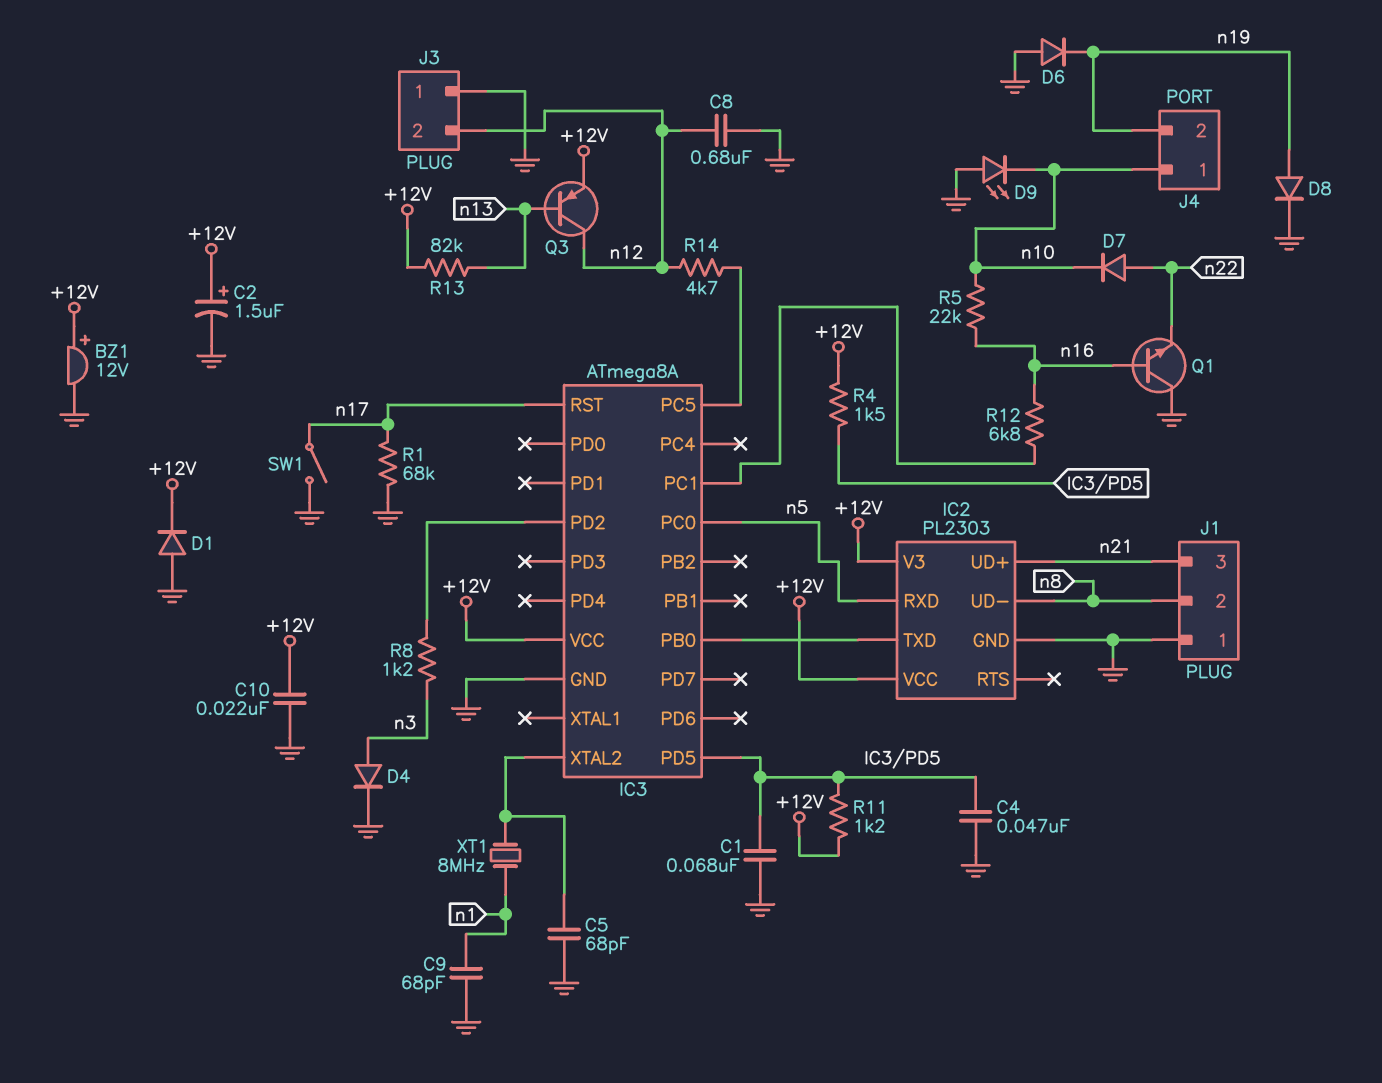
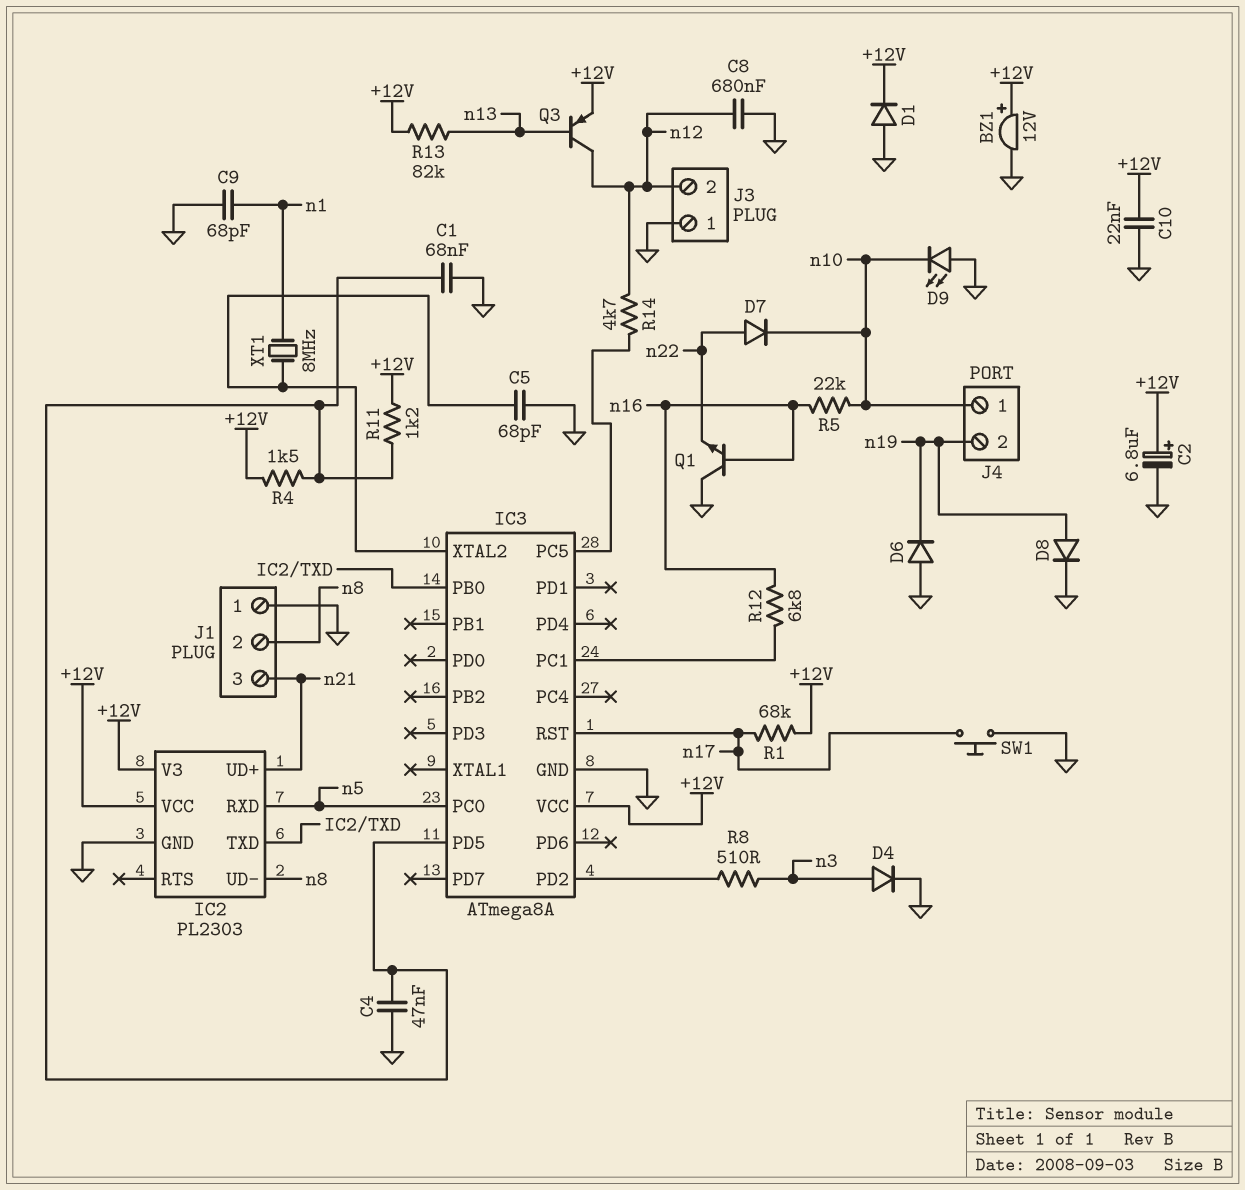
C2: 1.5uF (plus +12V, minus GND) -> 6.8uF (plus +12V, minus GND)
R1: 68k (GND, n17) -> 68k (+12V, n17)
R8: 1.2k (IC3/PD2, n3) -> 510 (IC3/PD2, n3)
SW1: switch (GND, n17) -> button (GND, n17)

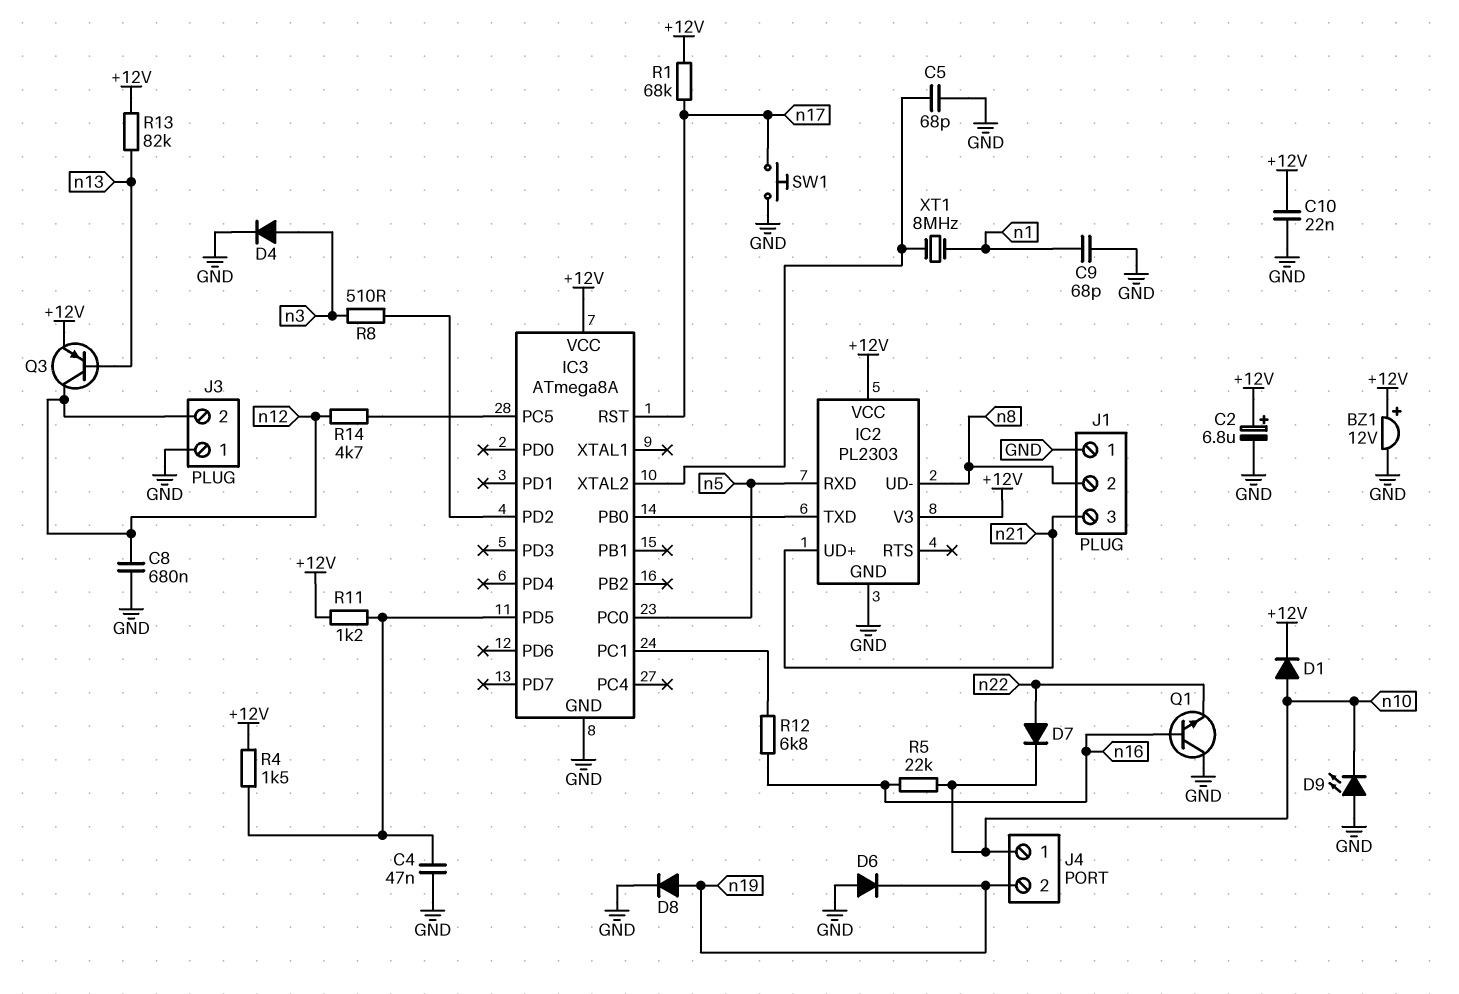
C1: 68nF (GND, IC3/PD5) -> none
D1: diode (A GND, K +12V) -> diode (A n10, K +12V)

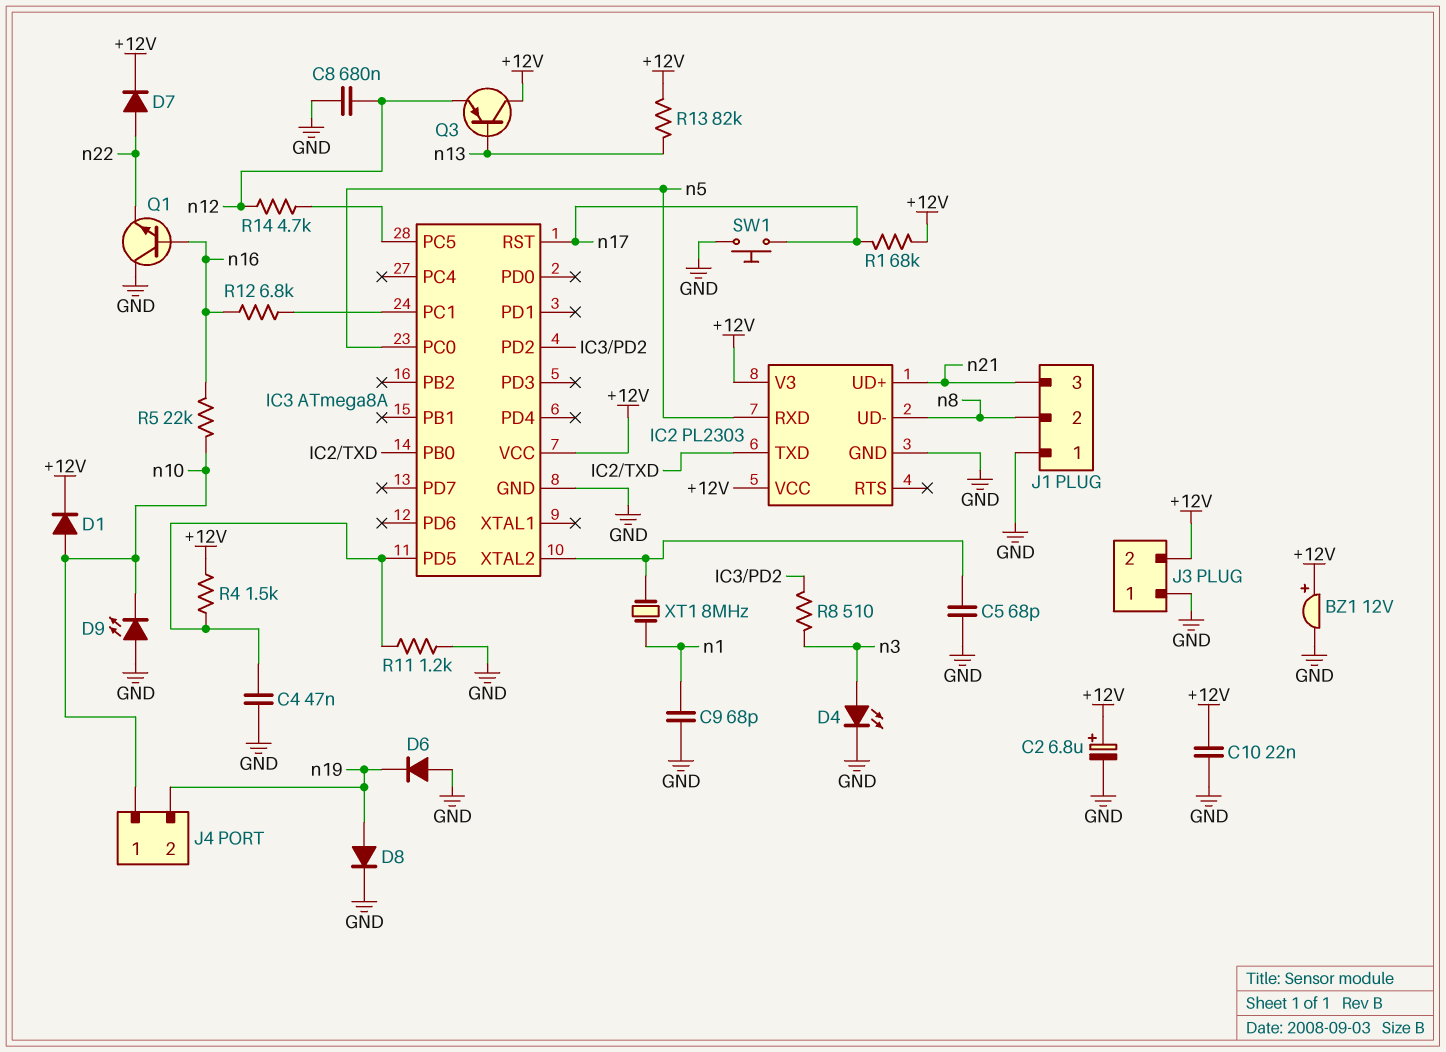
D4: diode (A n3, K GND) -> LED (A n3, K GND)
D7: diode (A n22, K n10) -> diode (A n22, K +12V)
J3 pin 2: n12 -> +12V
Q3: PNP (B n13, C n12, E +12V) -> PNP (B n13, C +12V, E n12)
R11: 1.2k (+12V, IC3/PD5) -> 1.2k (GND, IC3/PD5)

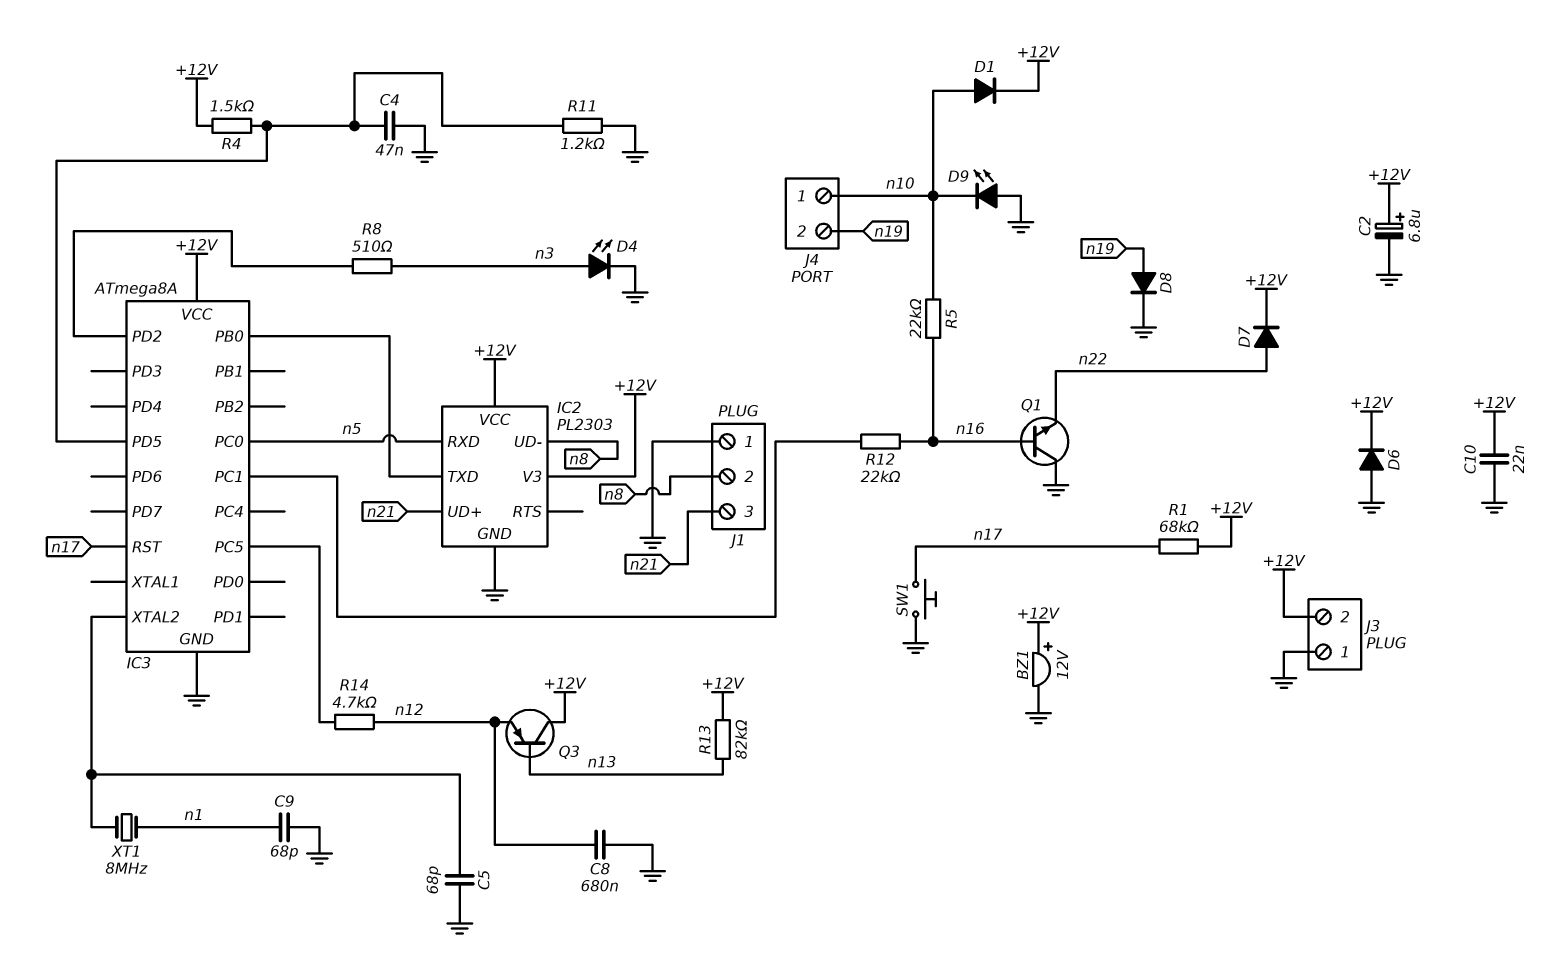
D6: diode (A GND, K n19) -> diode (A GND, K +12V)
R12: 6.8k (IC3/PC1, n16) -> 22k (IC3/PC1, n16)

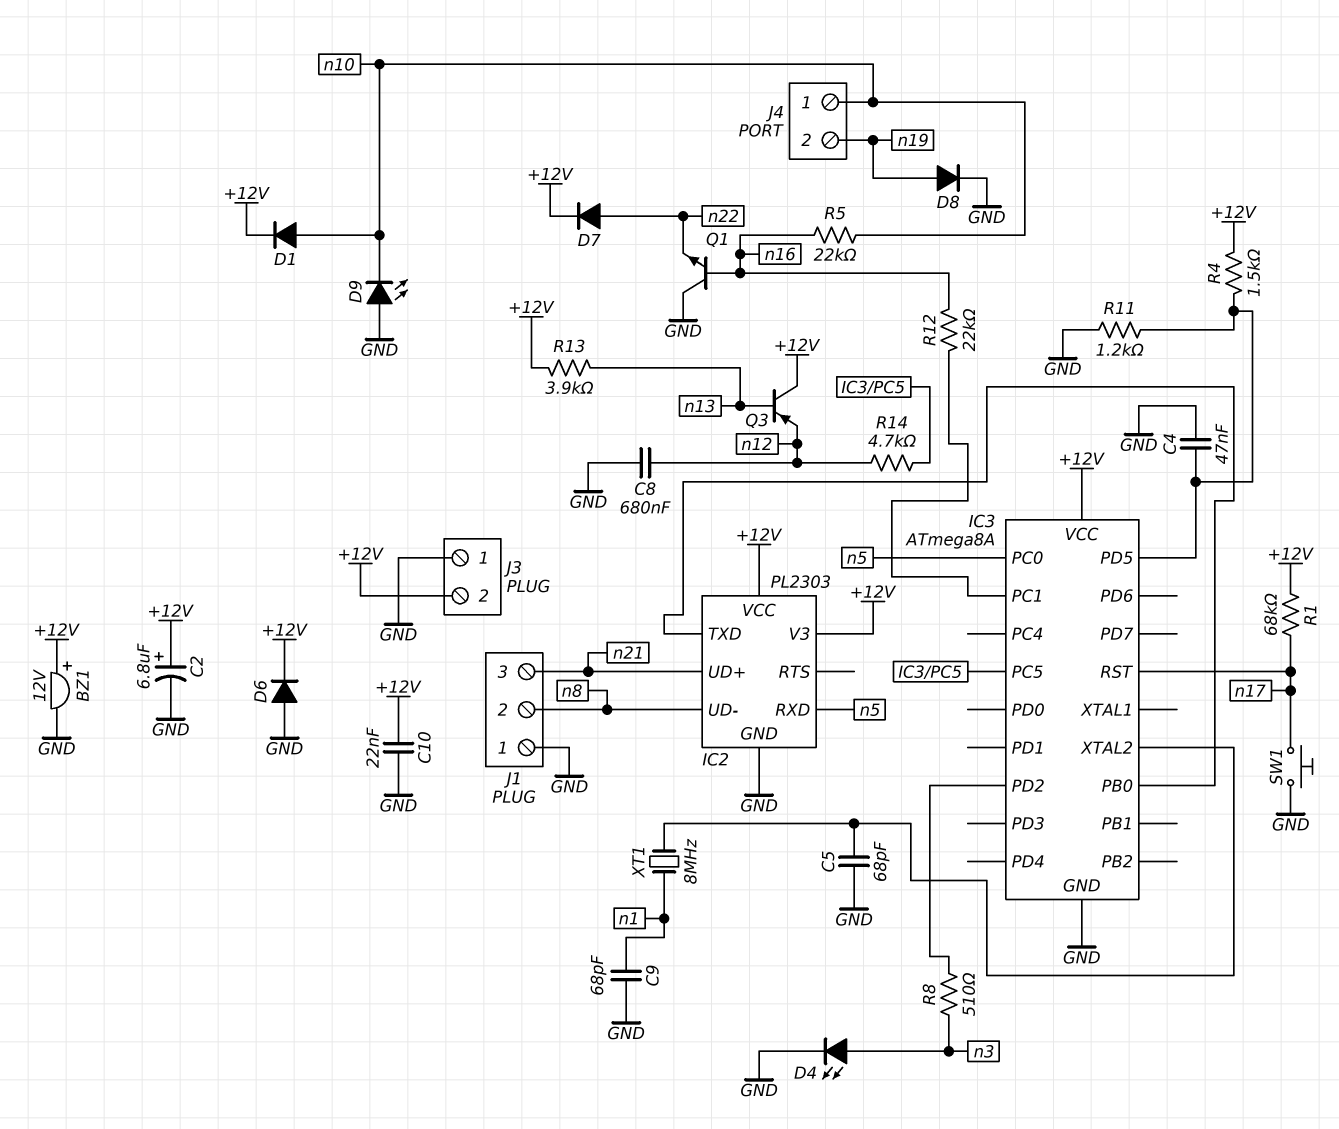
R13: 82k (+12V, n13) -> 3.9k (+12V, n13)

